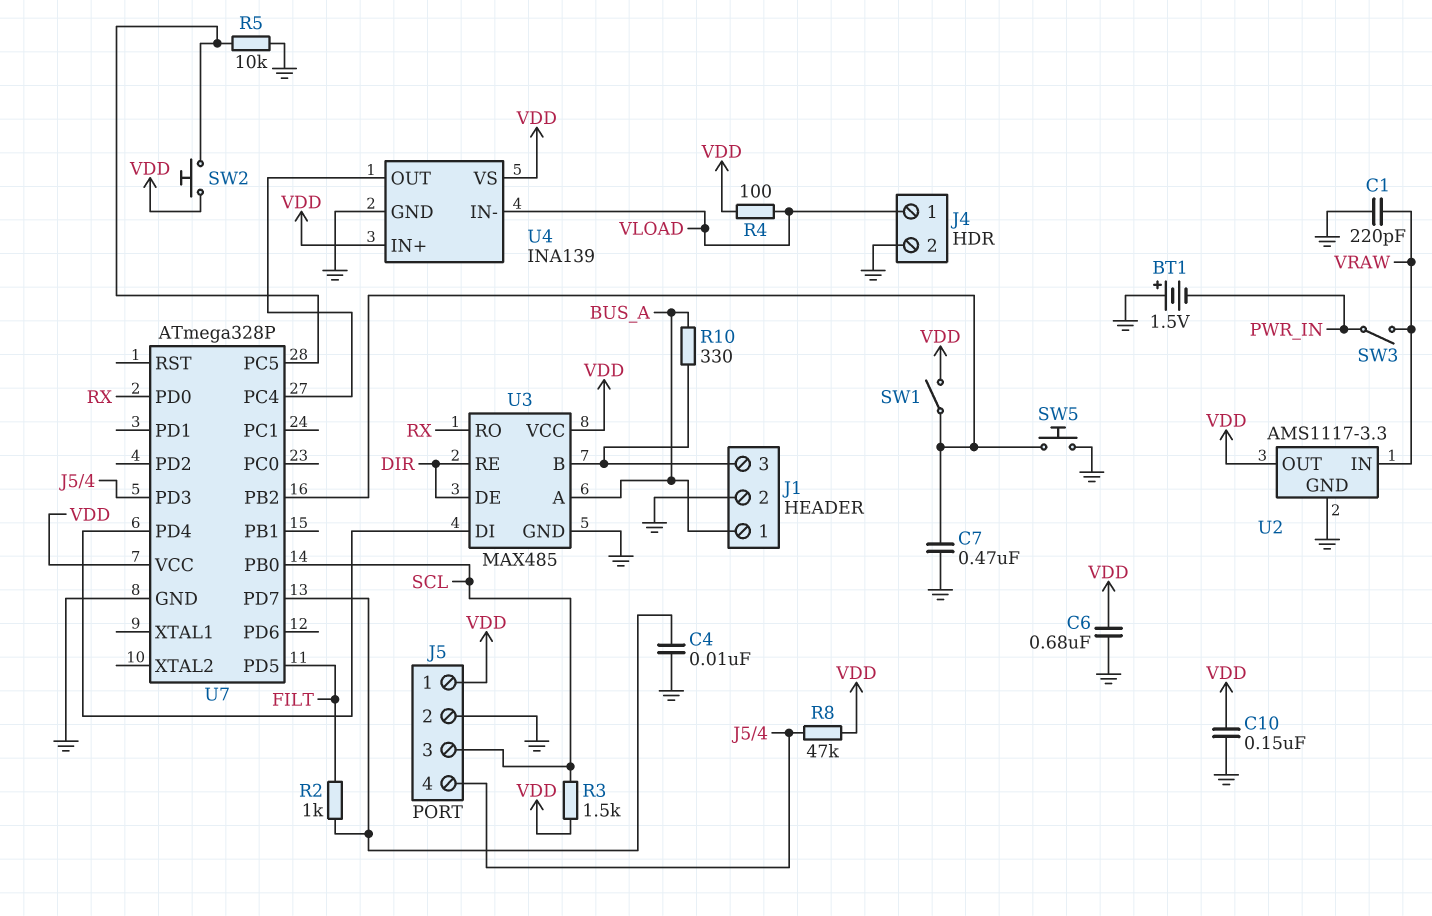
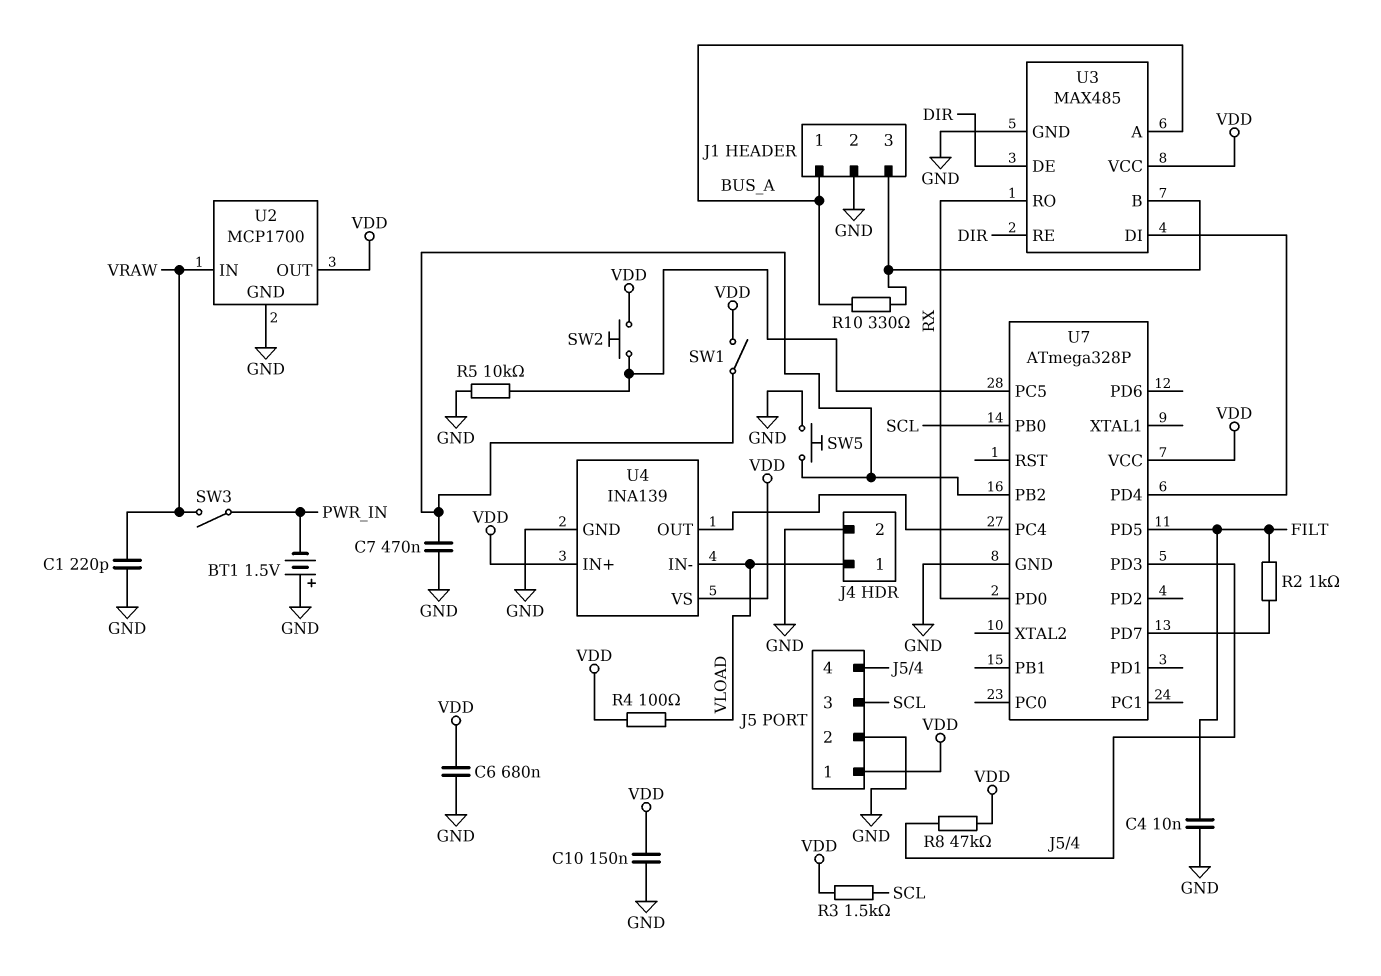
C4: 10nF (GND, U7/PD7) -> 10nF (FILT, GND)
U2: AMS1117-3.3 -> MCP1700

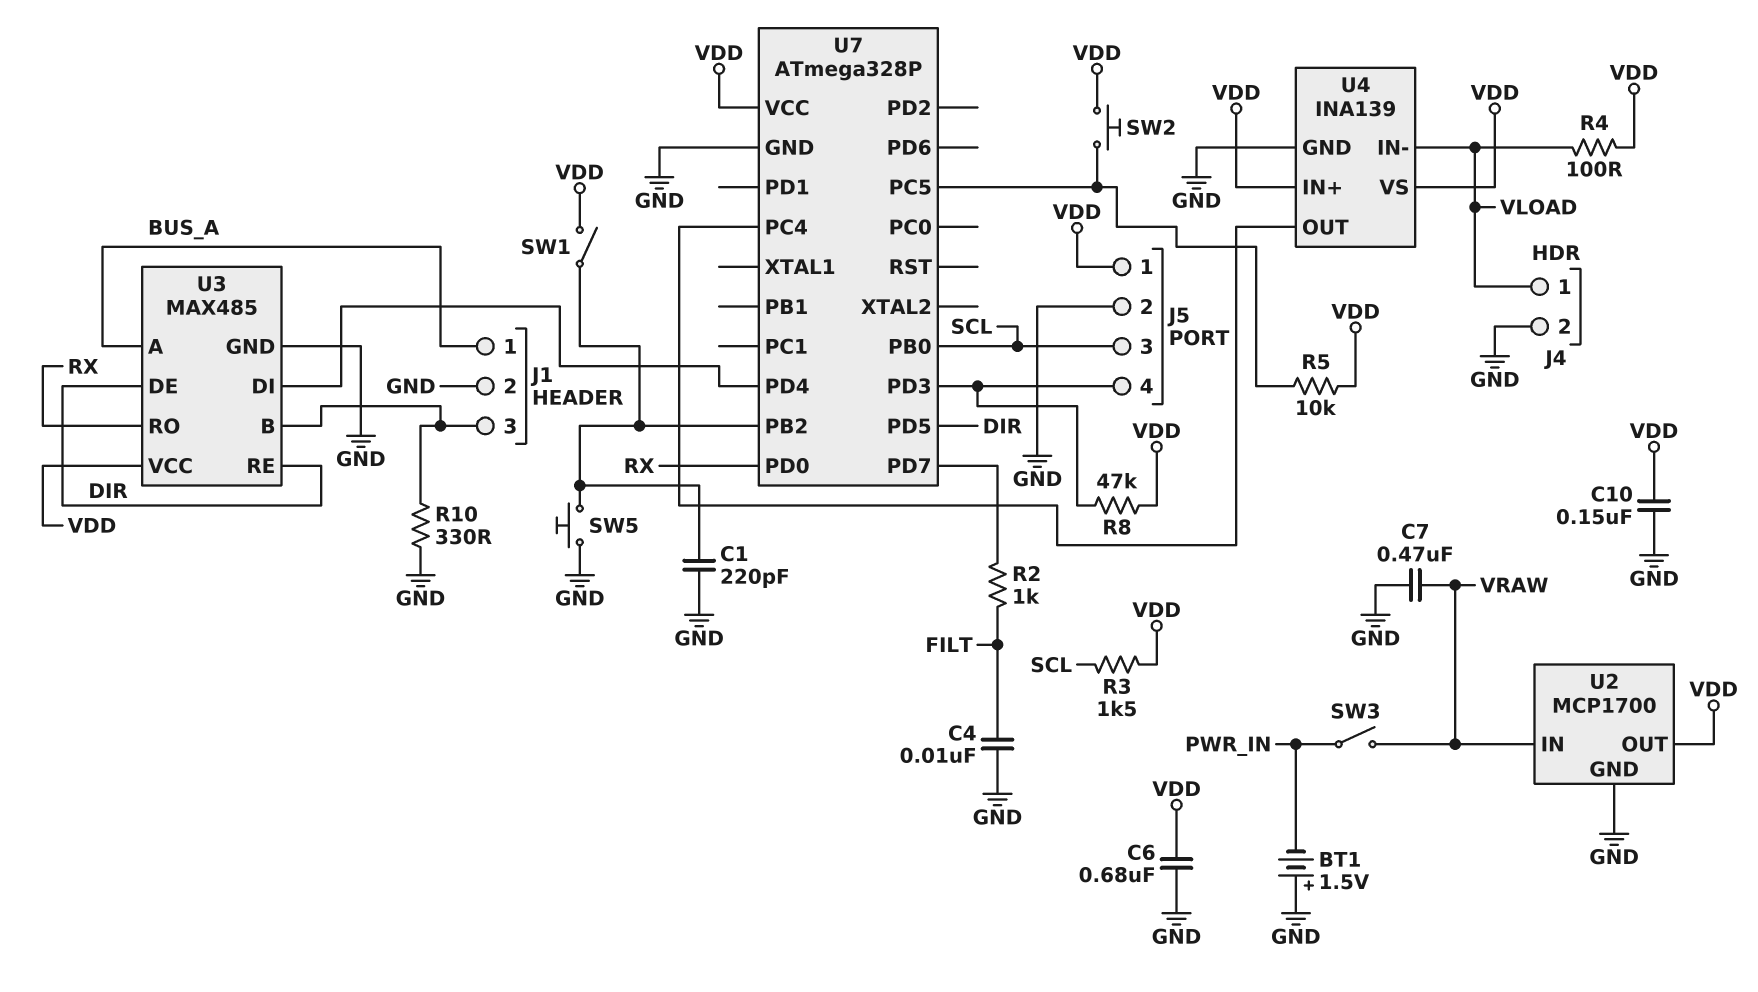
C1: 220pF (GND, VRAW) -> 220pF (GND, U7/PB2)
C7: 470nF (GND, U7/PB2) -> 470nF (GND, VRAW)
R5: 10k (GND, U7/PC5) -> 10k (U7/PC5, VDD)
R10: 330 (BUS_A, J1/3) -> 330 (GND, J1/3)
U7 pin PD5: FILT -> DIR

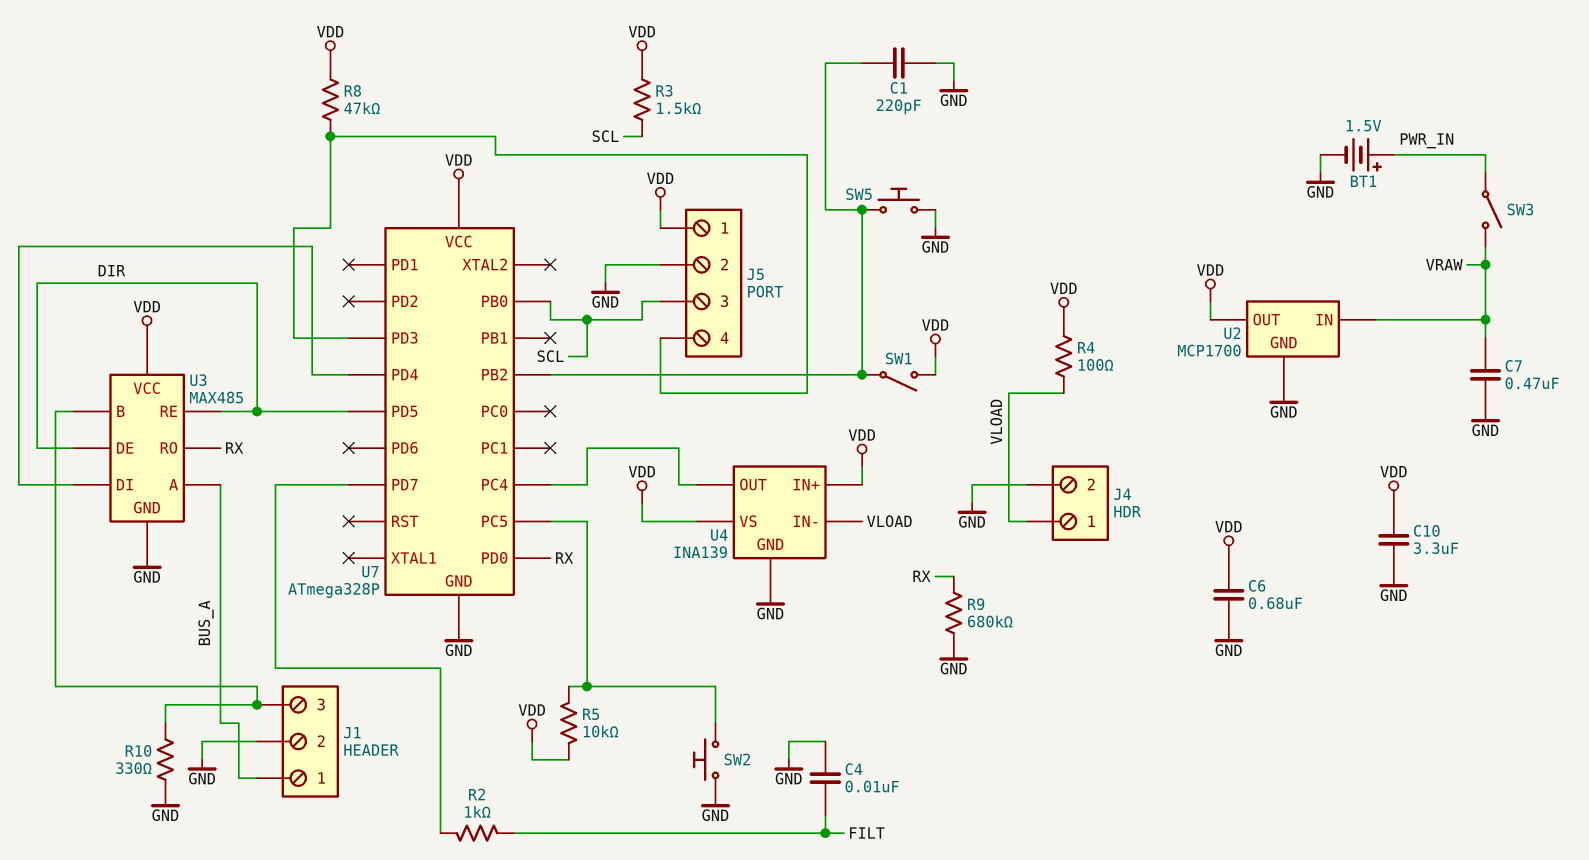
BT1: 1.5V (plus GND, minus PWR_IN) -> 1.5V (plus PWR_IN, minus GND)
C10: 150nF (GND, VDD) -> 3.3uF (GND, VDD)
R9: none -> 680k (GND, RX)
SW2: button (U7/PC5, VDD) -> button (GND, U7/PC5)

